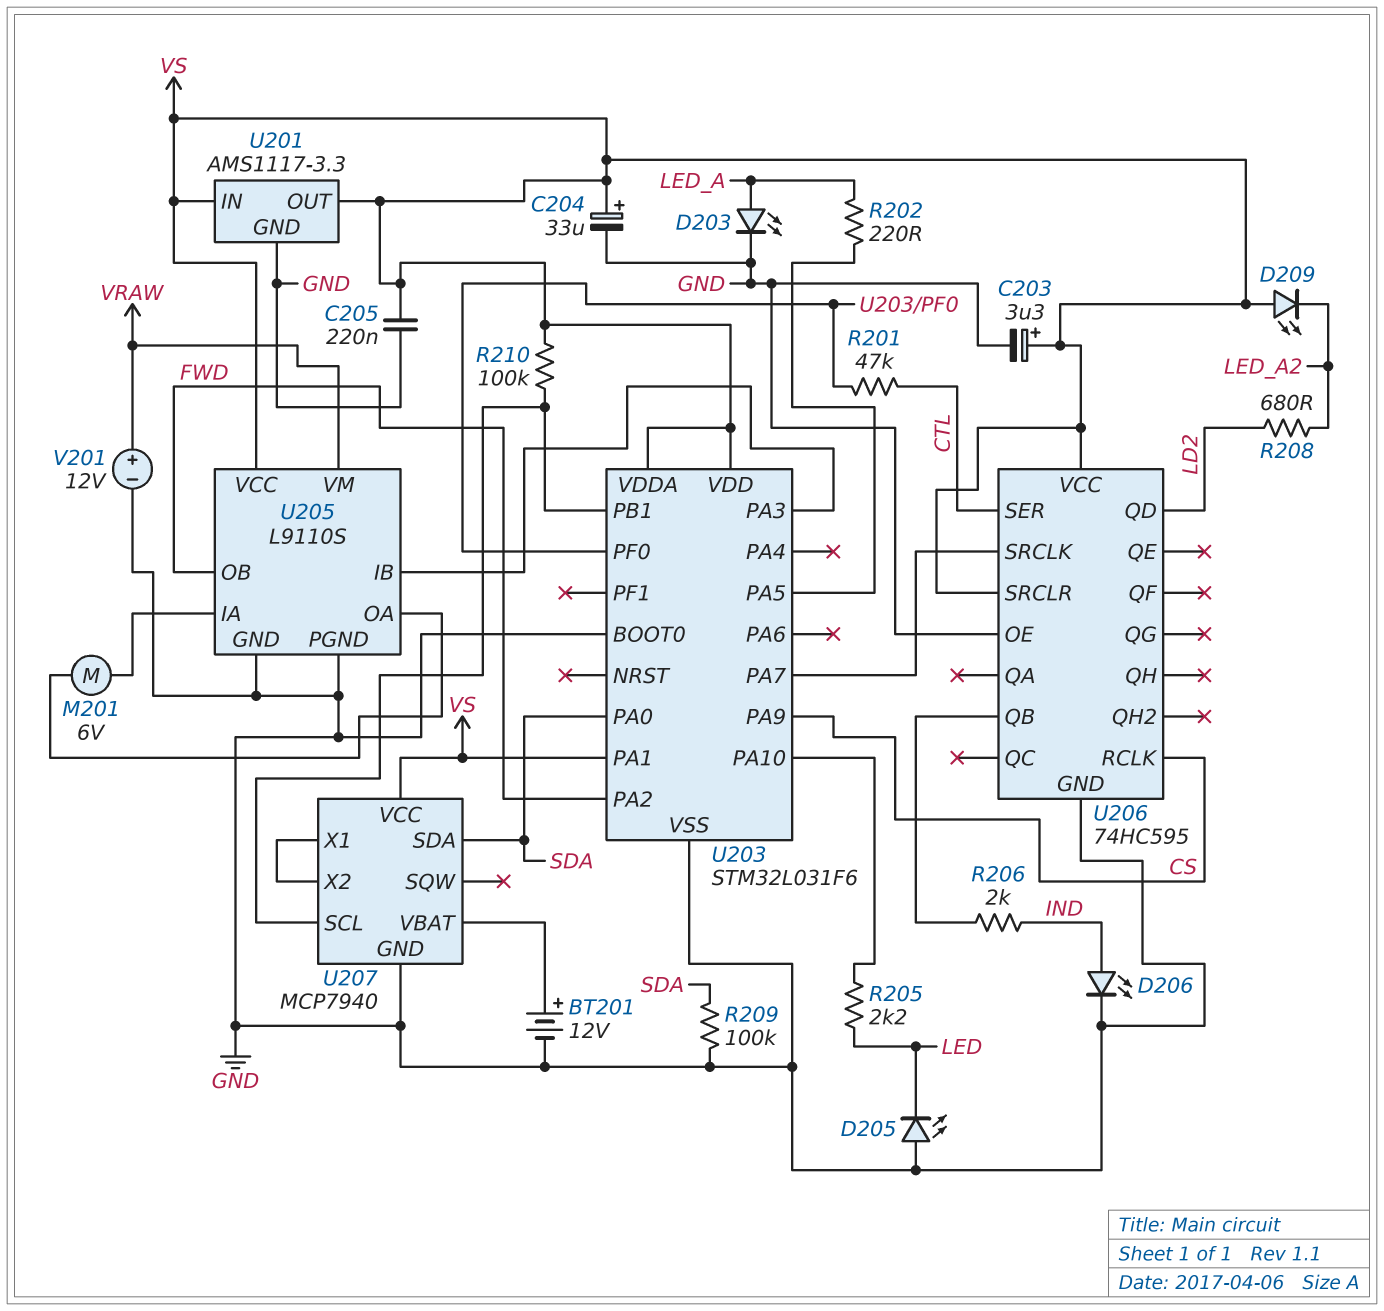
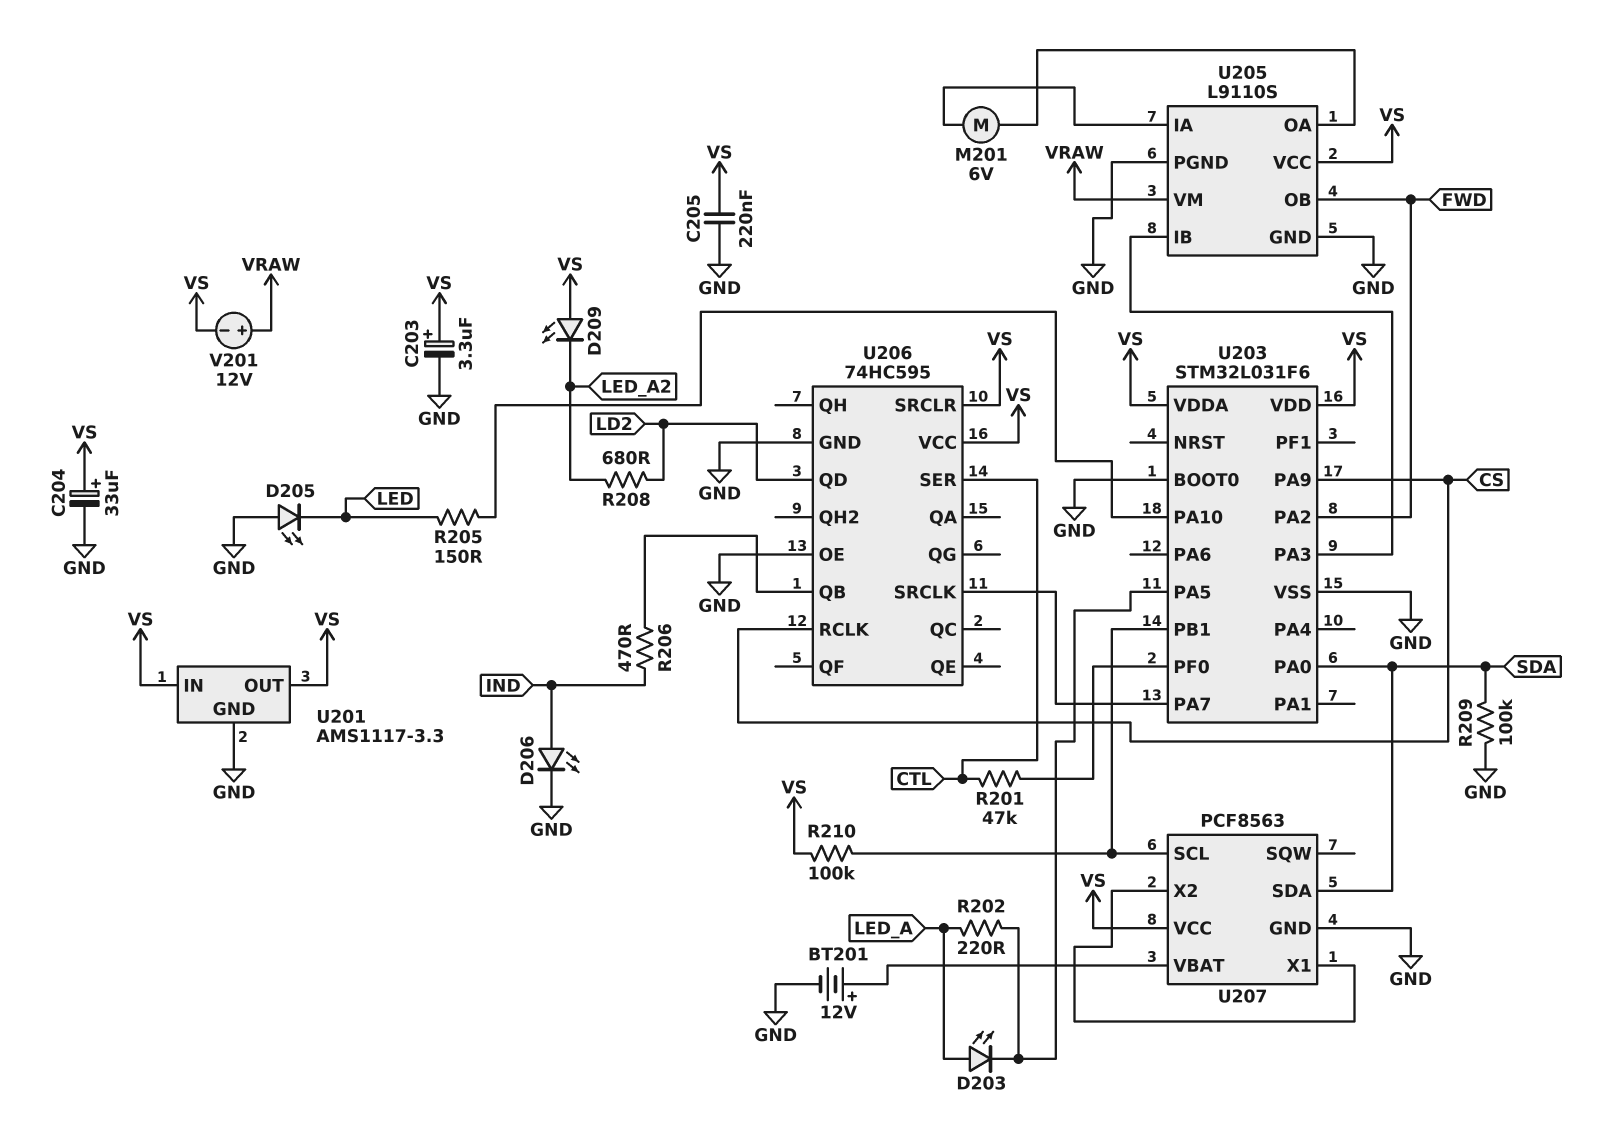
D203: LED (A LED_A, K GND) -> LED (A LED_A, K U203/PA5)
R205: 2.2k (LED, U203/PA10) -> 150 (LED, U203/PA10)
R206: 2k (IND, U206/QB) -> 470 (IND, U206/QB)
U203 pin PA1: VS -> none
U207: MCP7940 -> PCF8563
V201: 12V (plus VRAW, minus GND) -> 12V (plus VRAW, minus VS)

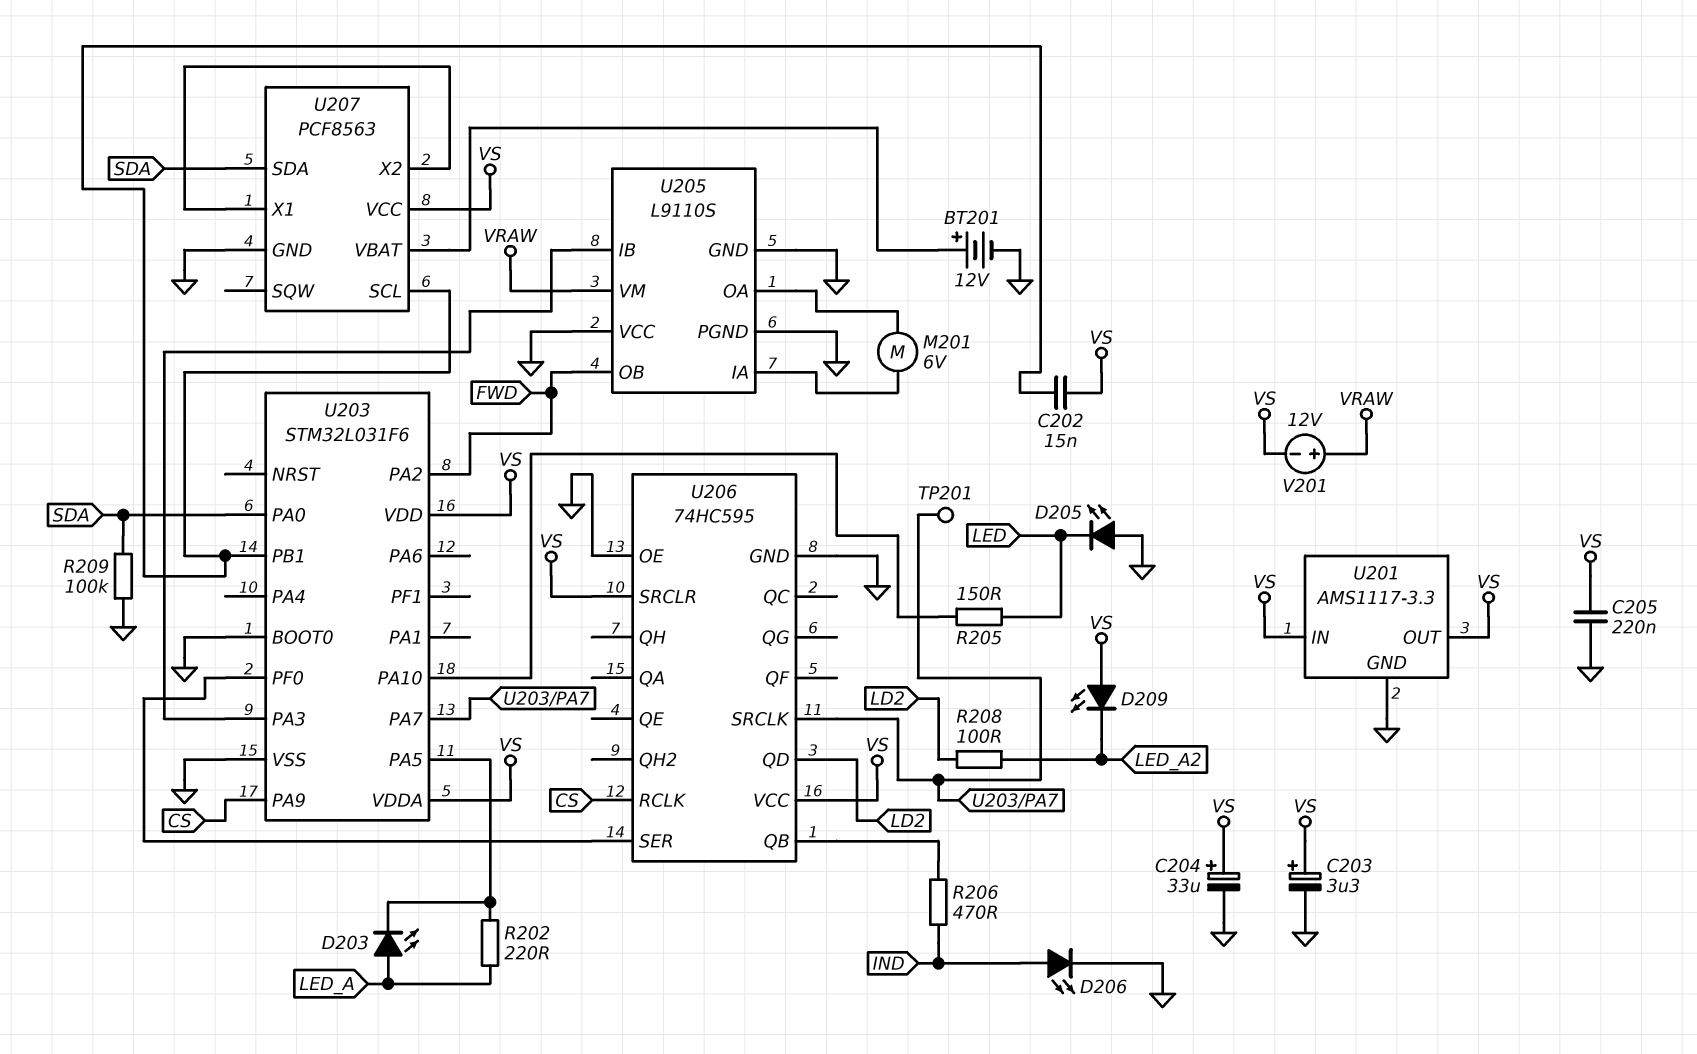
C202: none -> 15nF (U203/PB1, VS)
R201: 47k (CTL, U203/PF0) -> none
R208: 680 (LD2, LED_A2) -> 100 (LD2, LED_A2)
R210: 100k (U203/PB1, VS) -> none
TP201: none -> test point (U203/PA7)
U205 pin VCC: VS -> GND
U206 pin SER: CTL -> U203/PF0

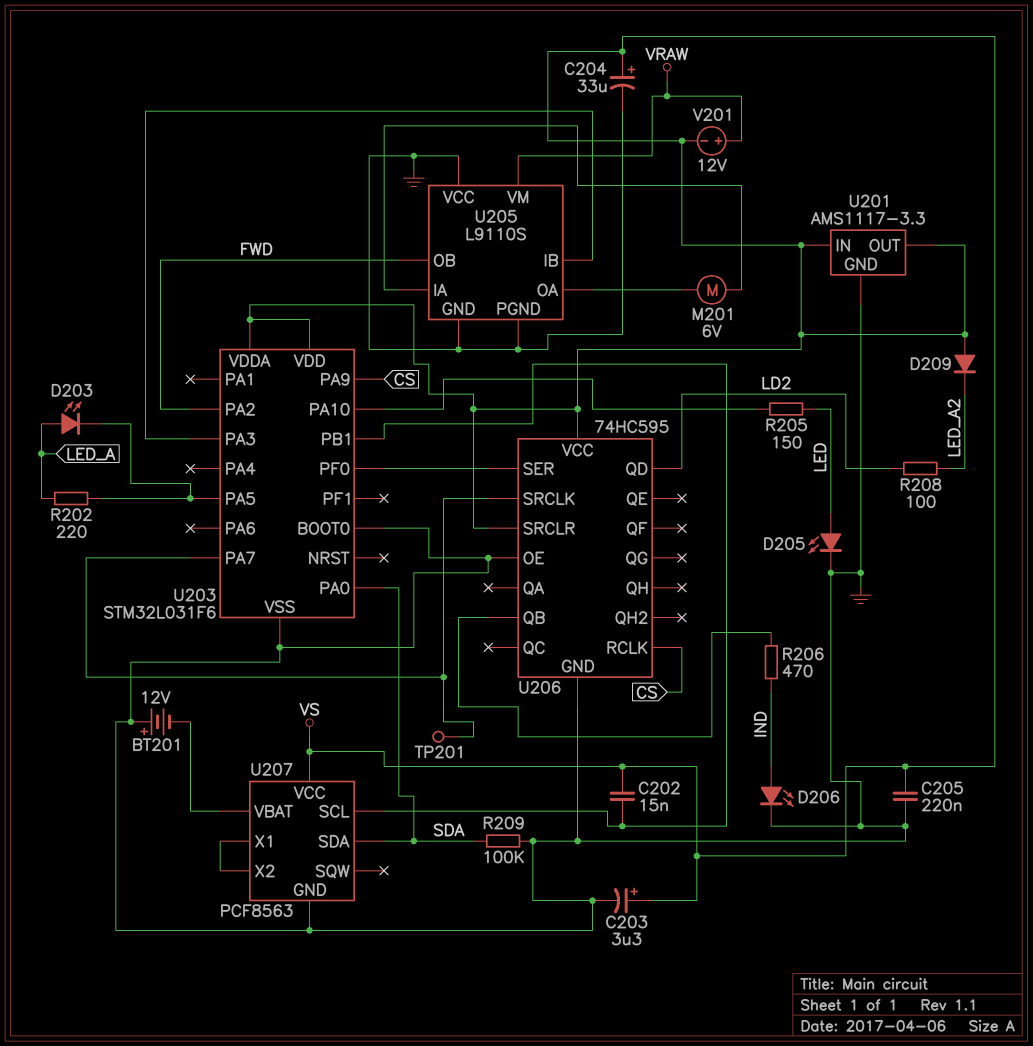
BT201: 12V (plus U207/VBAT, minus GND) -> 12V (plus GND, minus U207/VBAT)
D205: LED (A GND, K LED) -> LED (A LED, K GND)
D209: LED (A VS, K LED_A2) -> diode (A VS, K LED_A2)

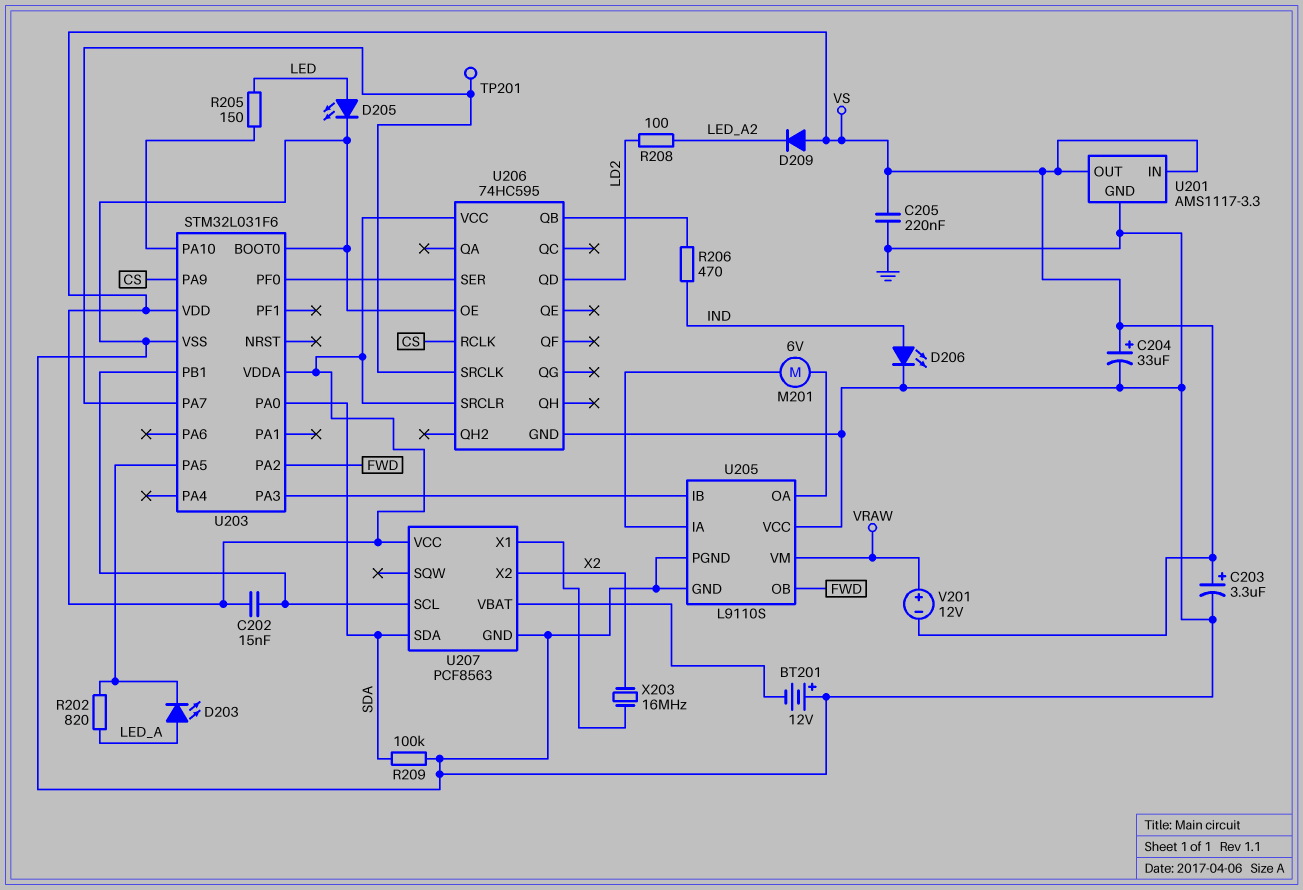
R202: 220 (LED_A, U203/PA5) -> 820 (LED_A, U203/PA5)
U207 pin X2: U207/X1 -> X2
X203: none -> 16MHz (U207/X1, X2)

